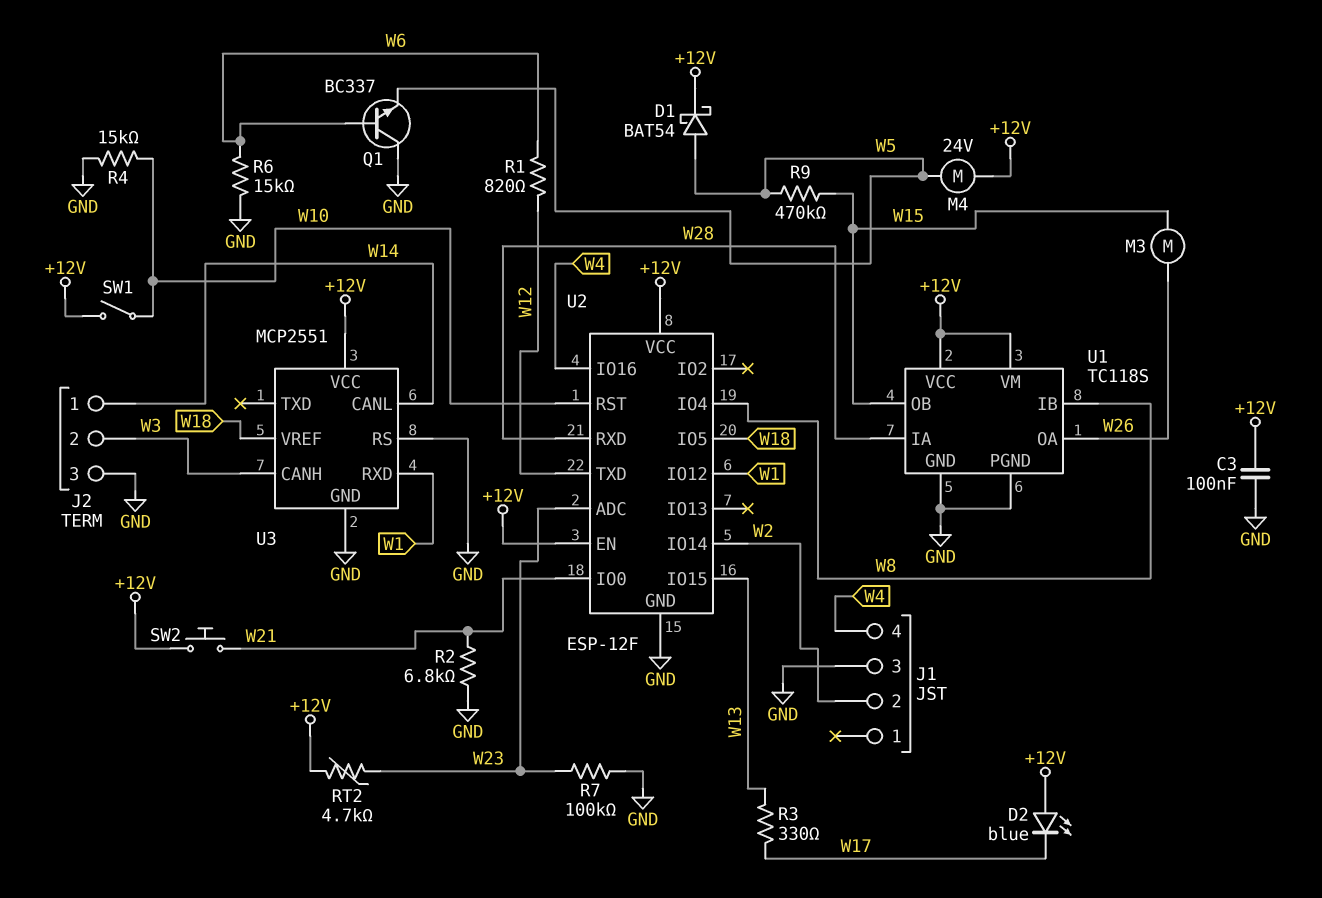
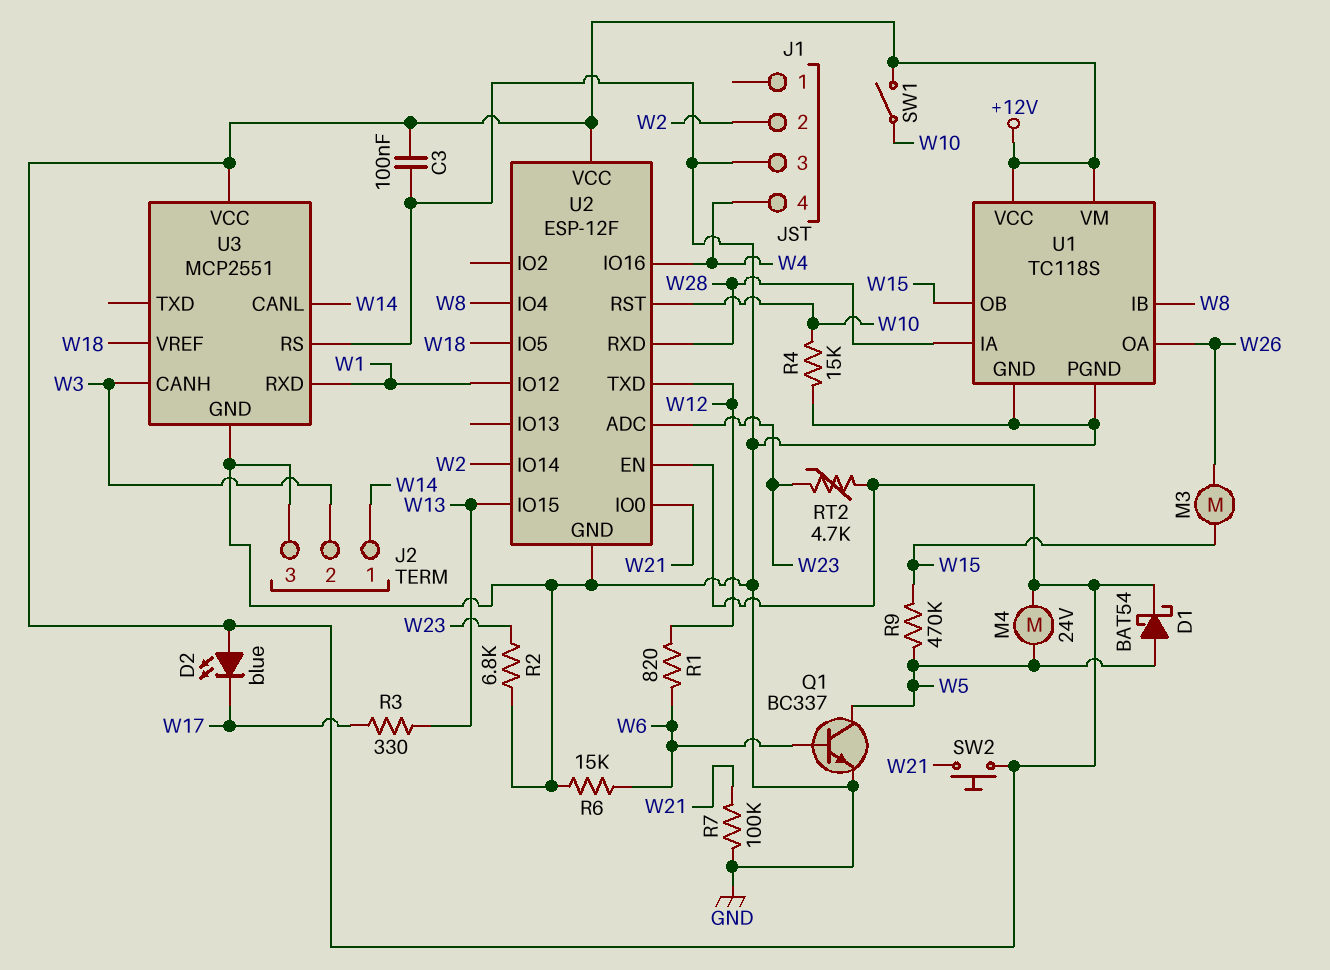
Q1: NPN BC337 (B W6, C GND, E W5) -> NPN BC337 (B W6, C W5, E GND)
R2: 6.8k (GND, W21) -> 6.8k (GND, W23)
R7: 100k (GND, W23) -> 100k (GND, W21)

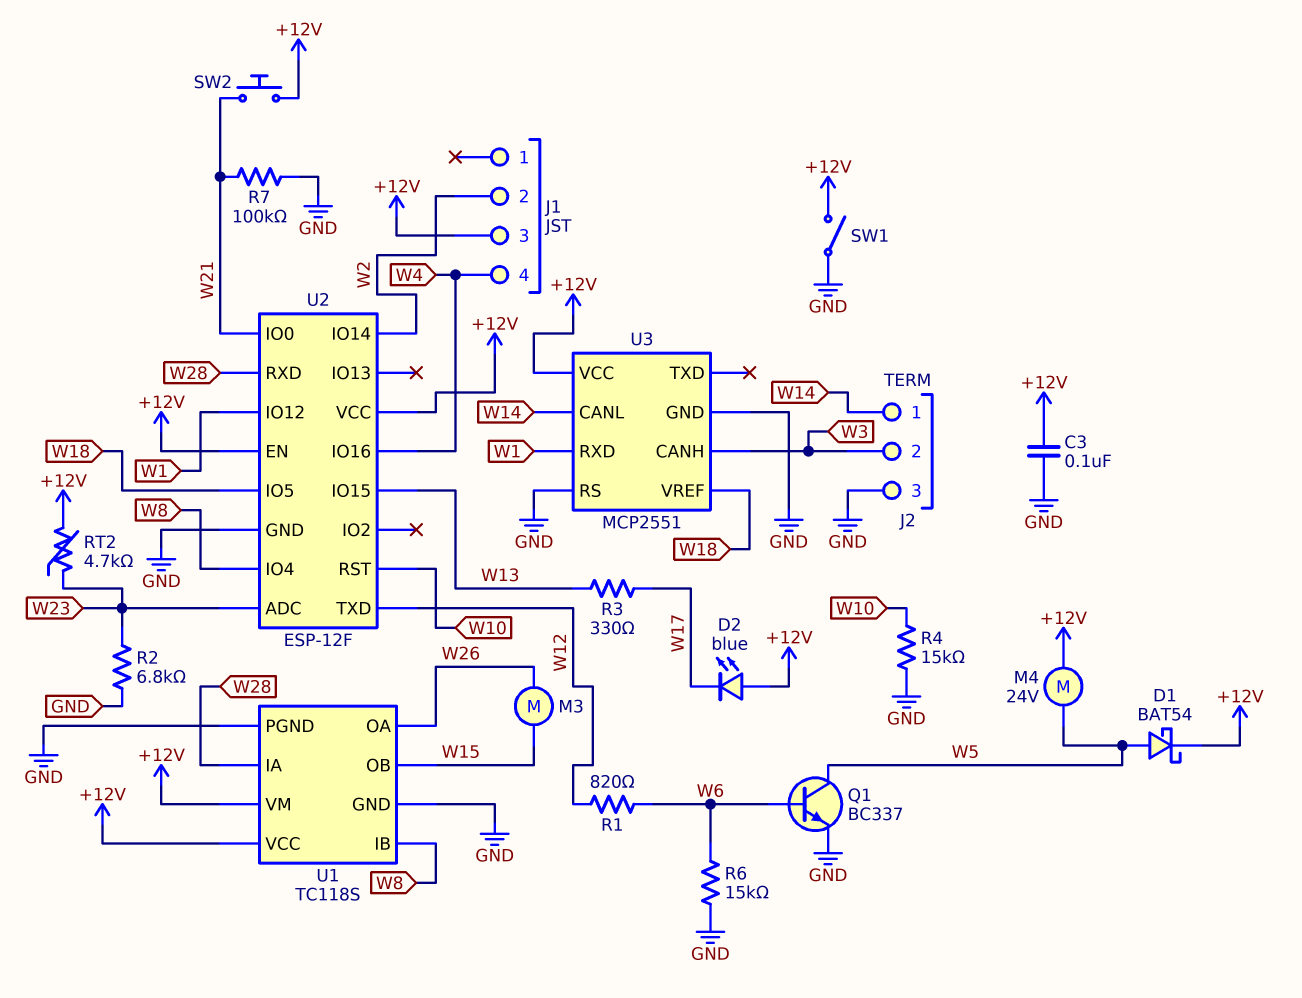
J1 pin 3: GND -> +12V
R9: 470k (W5, W15) -> none
SW1: switch (+12V, W10) -> switch (+12V, GND)

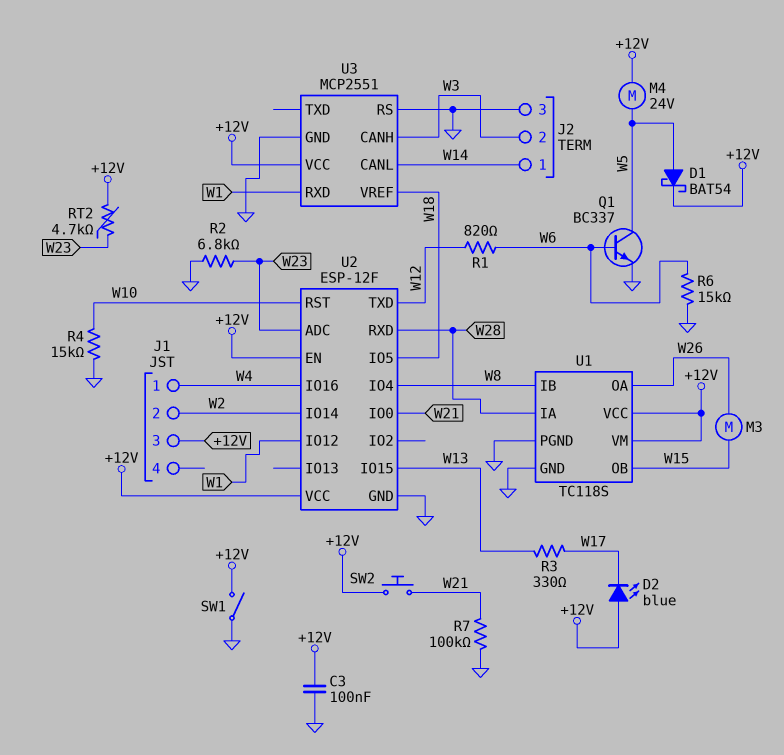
J1 pin 1: none -> W4
J1 pin 4: W4 -> none

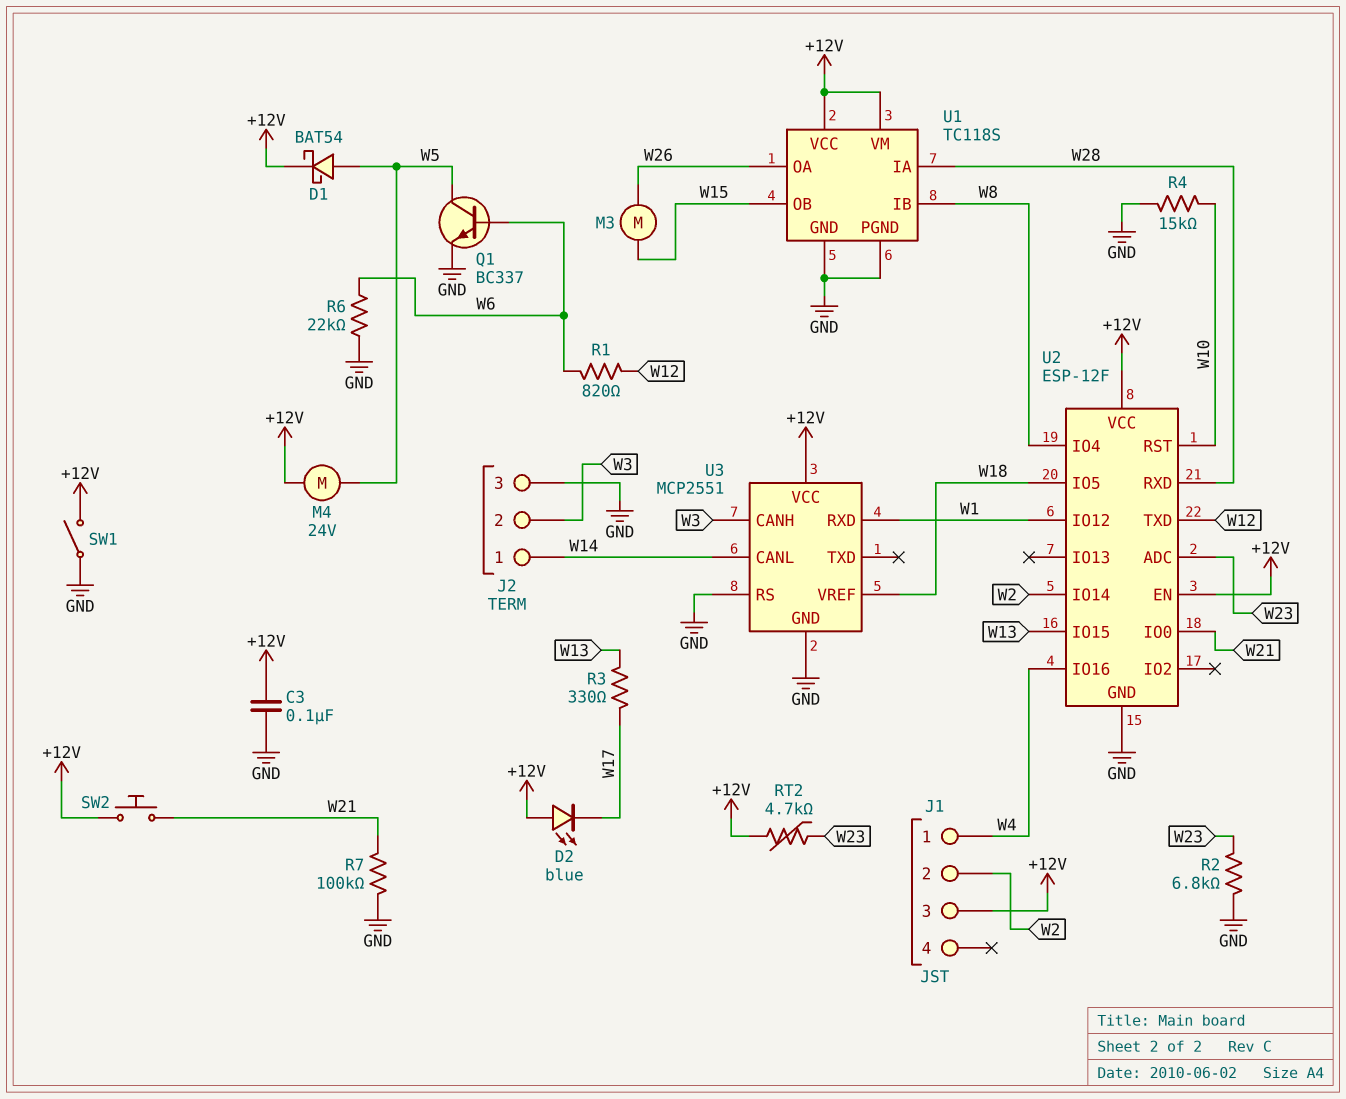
R6: 15k (GND, W6) -> 22k (GND, W6)

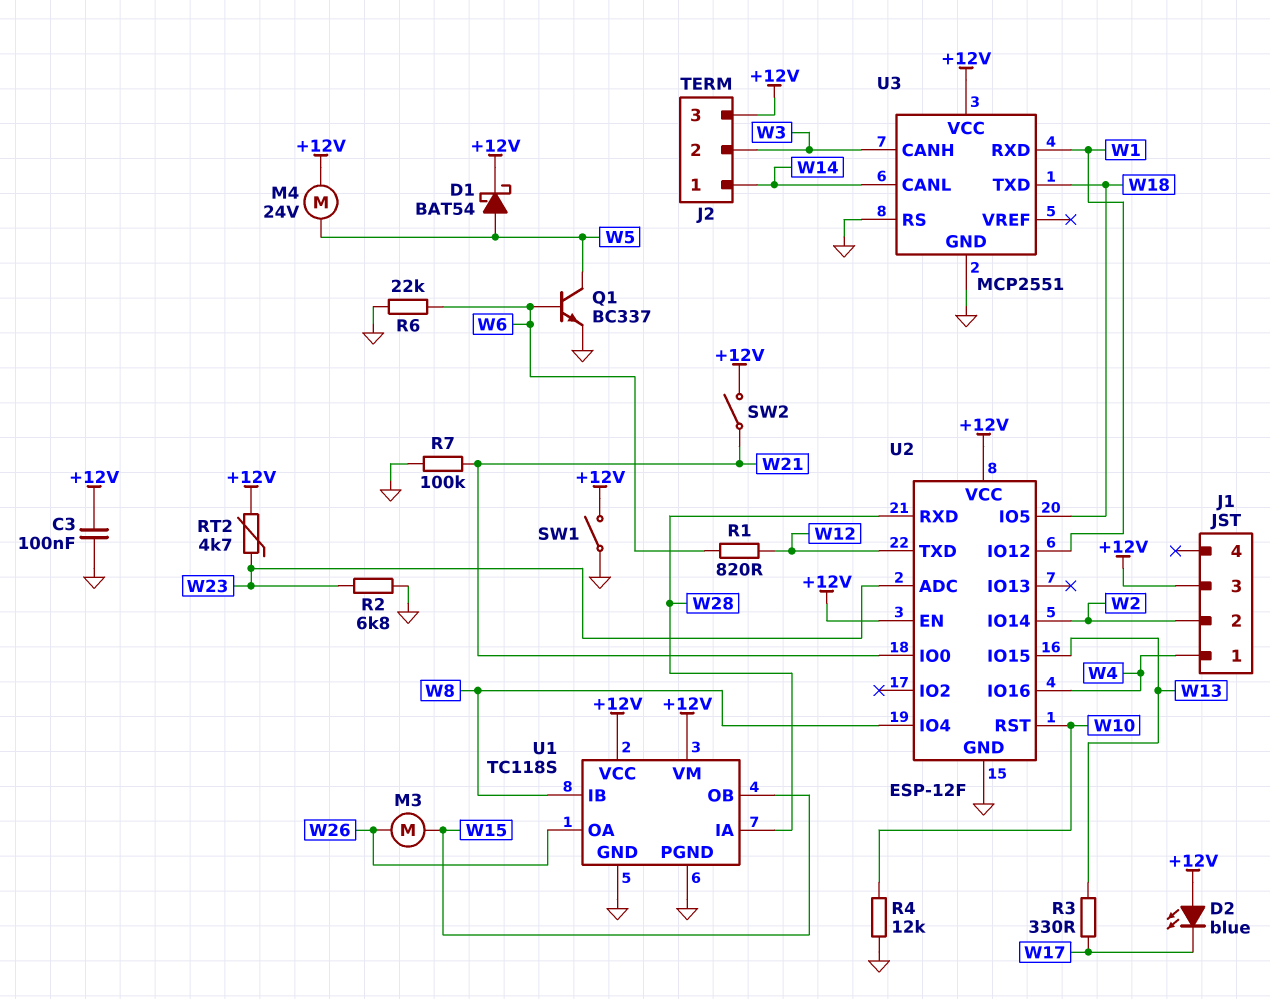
J2 pin 3: GND -> +12V
R4: 15k (GND, W10) -> 12k (GND, W10)
SW2: button (+12V, W21) -> switch (+12V, W21)
U3 pin TXD: none -> W18
U3 pin VREF: W18 -> none

